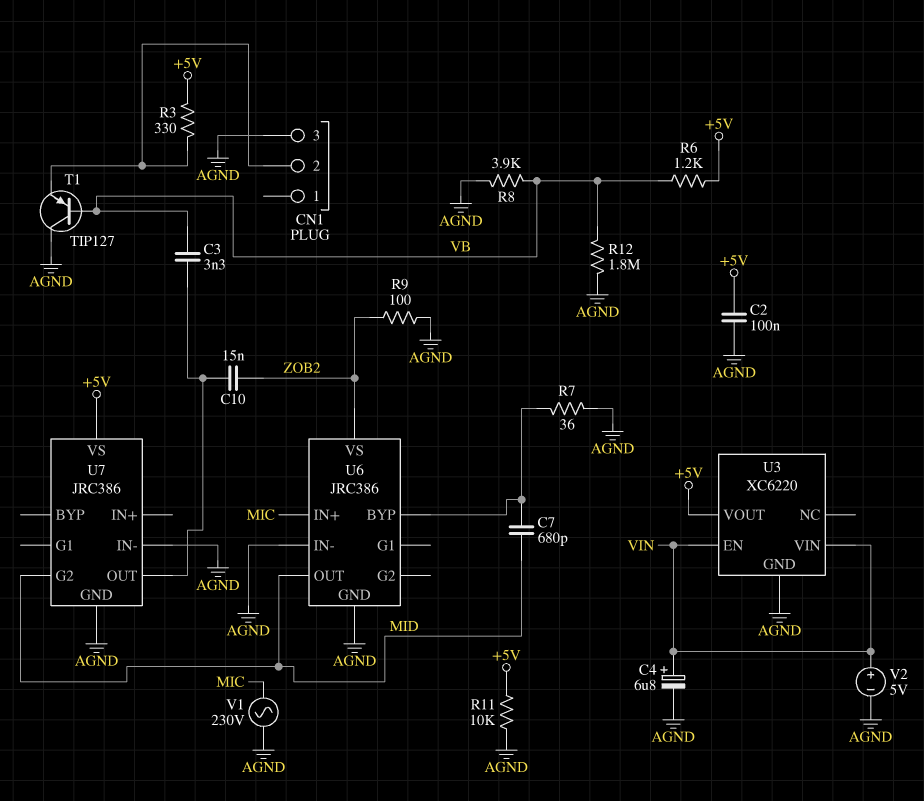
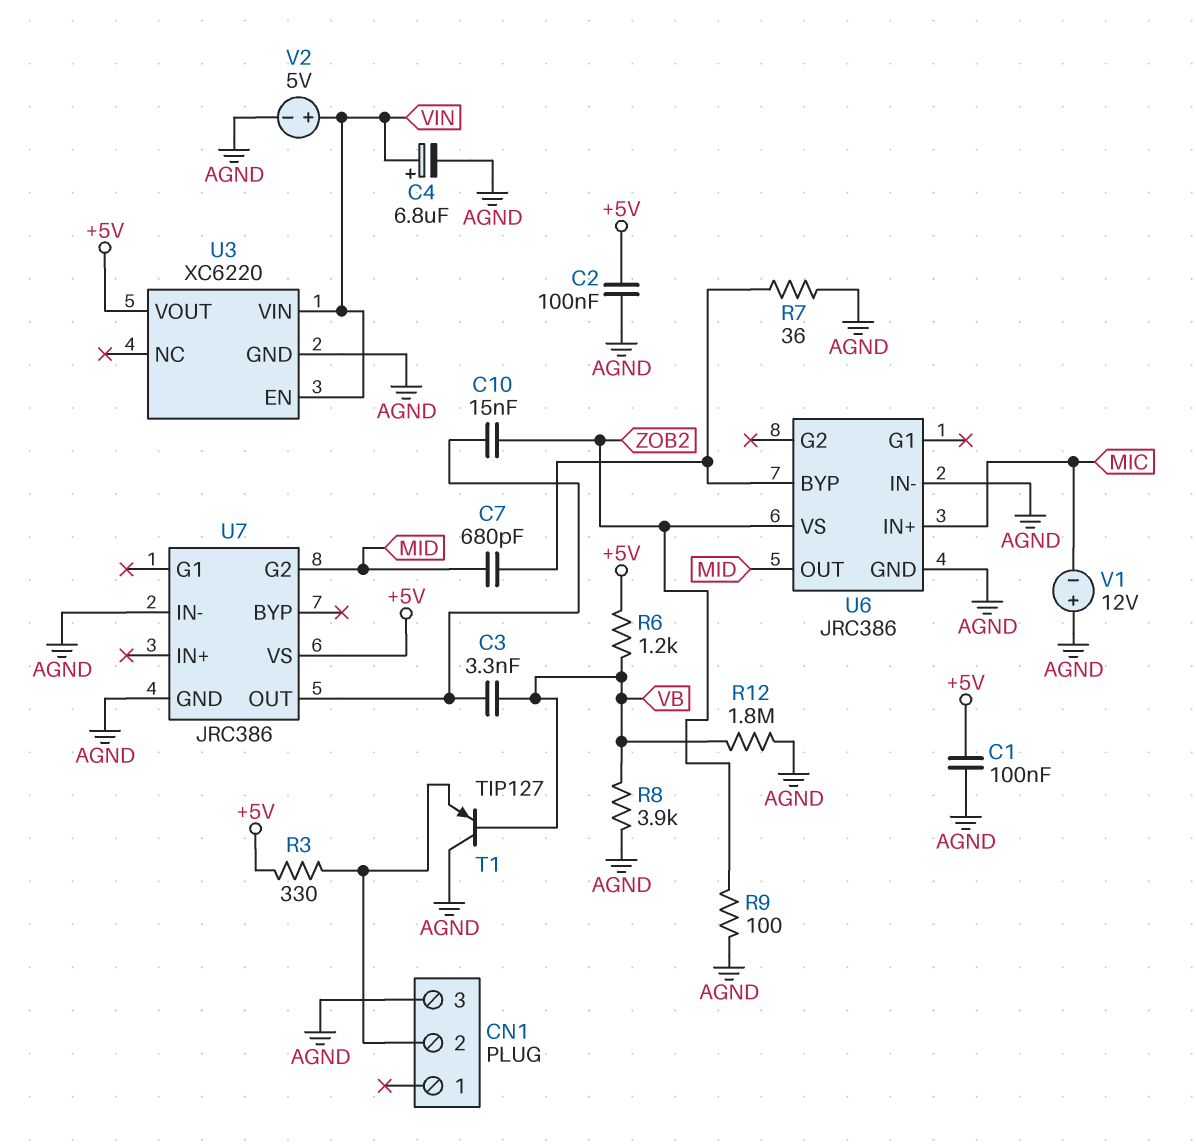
C1: none -> 100nF (+5V, AGND)
R11: 10k (+5V, AGND) -> none
V1: AC 230V (AGND, MIC) -> 12V (plus AGND, minus MIC)

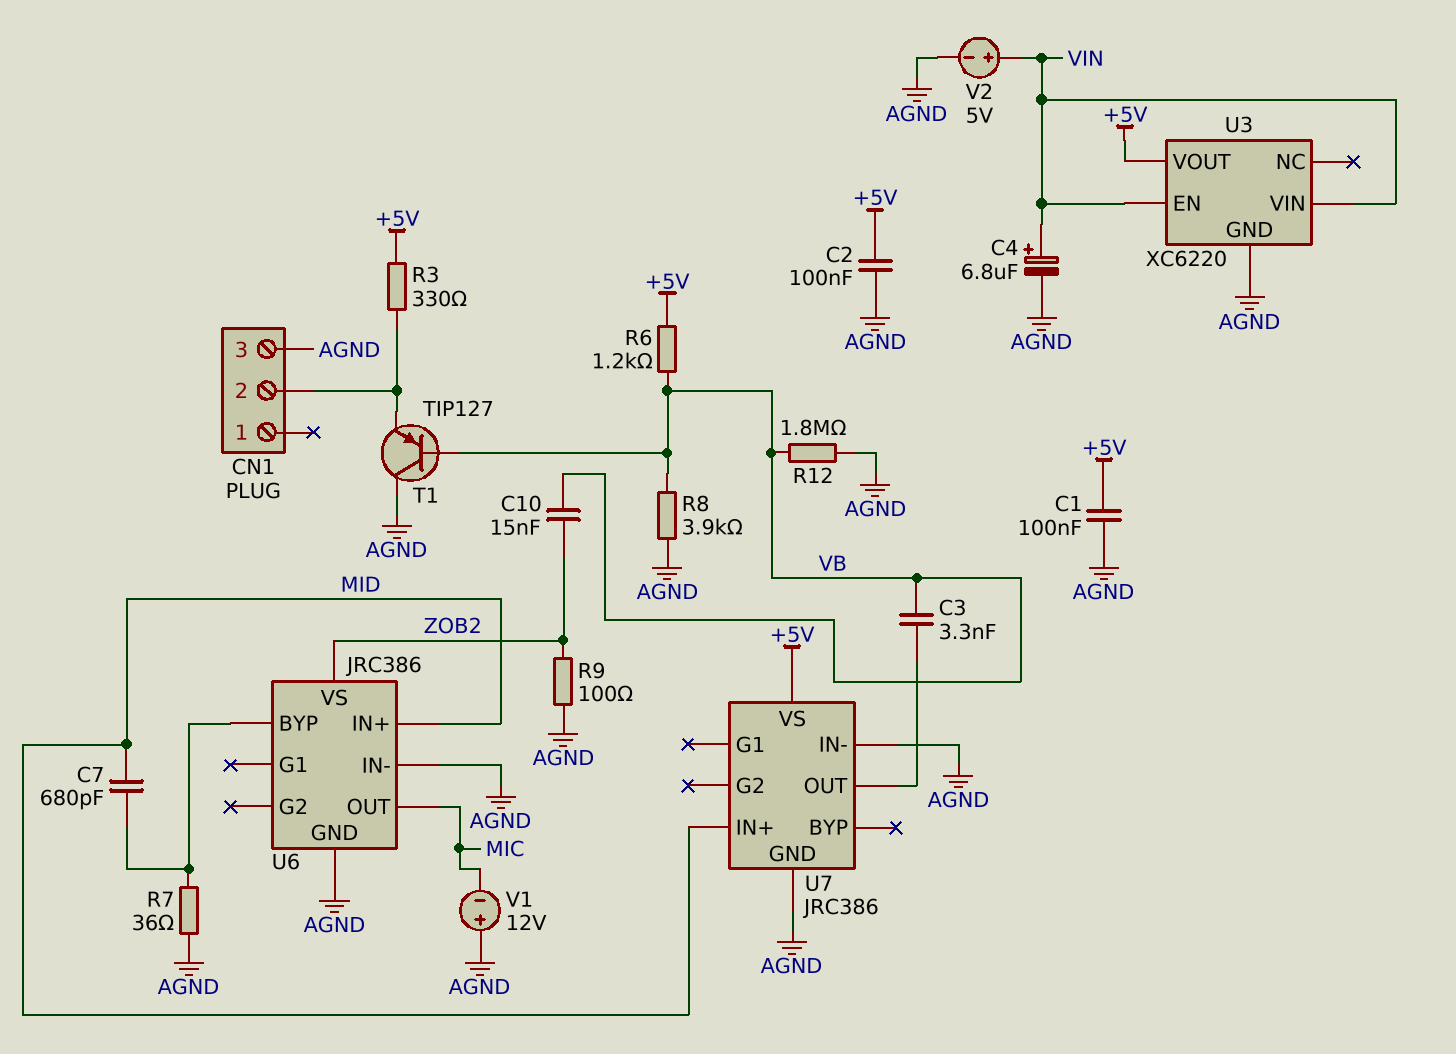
C10: 15nF (U7/OUT, ZOB2) -> 15nF (VB, ZOB2)
U6 pin IN+: MIC -> MID
U6 pin OUT: MID -> MIC
U7 pin G2: MID -> none
U7 pin IN+: none -> MID

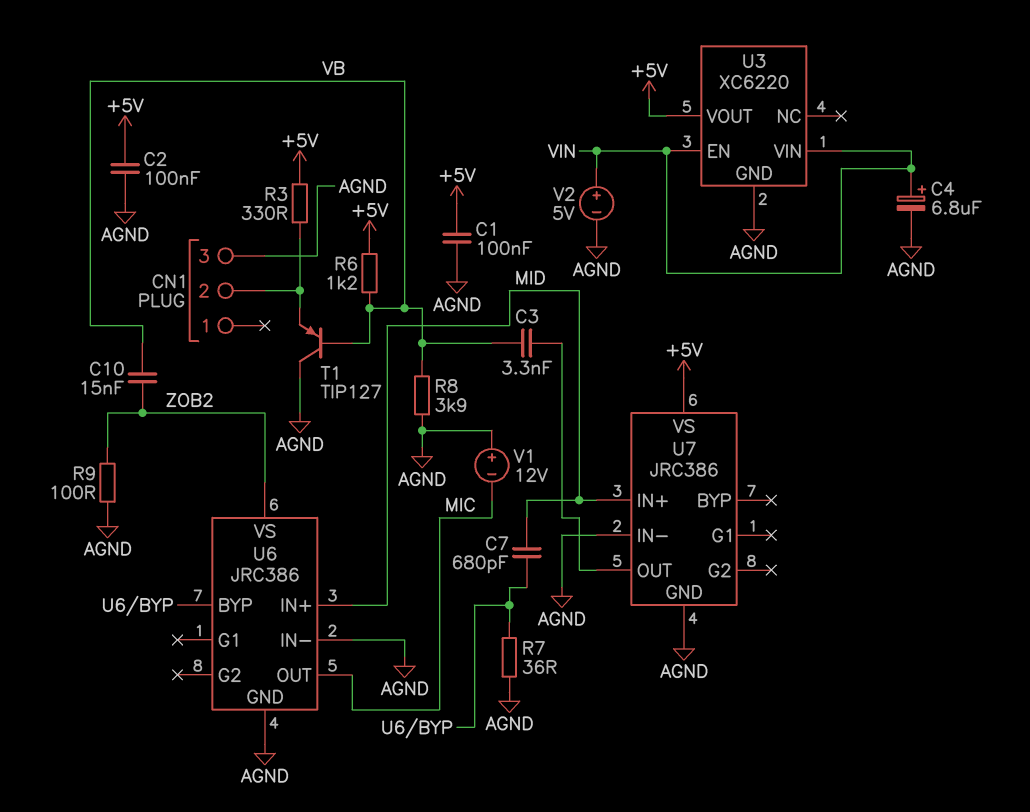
R12: 1.8M (AGND, VB) -> none

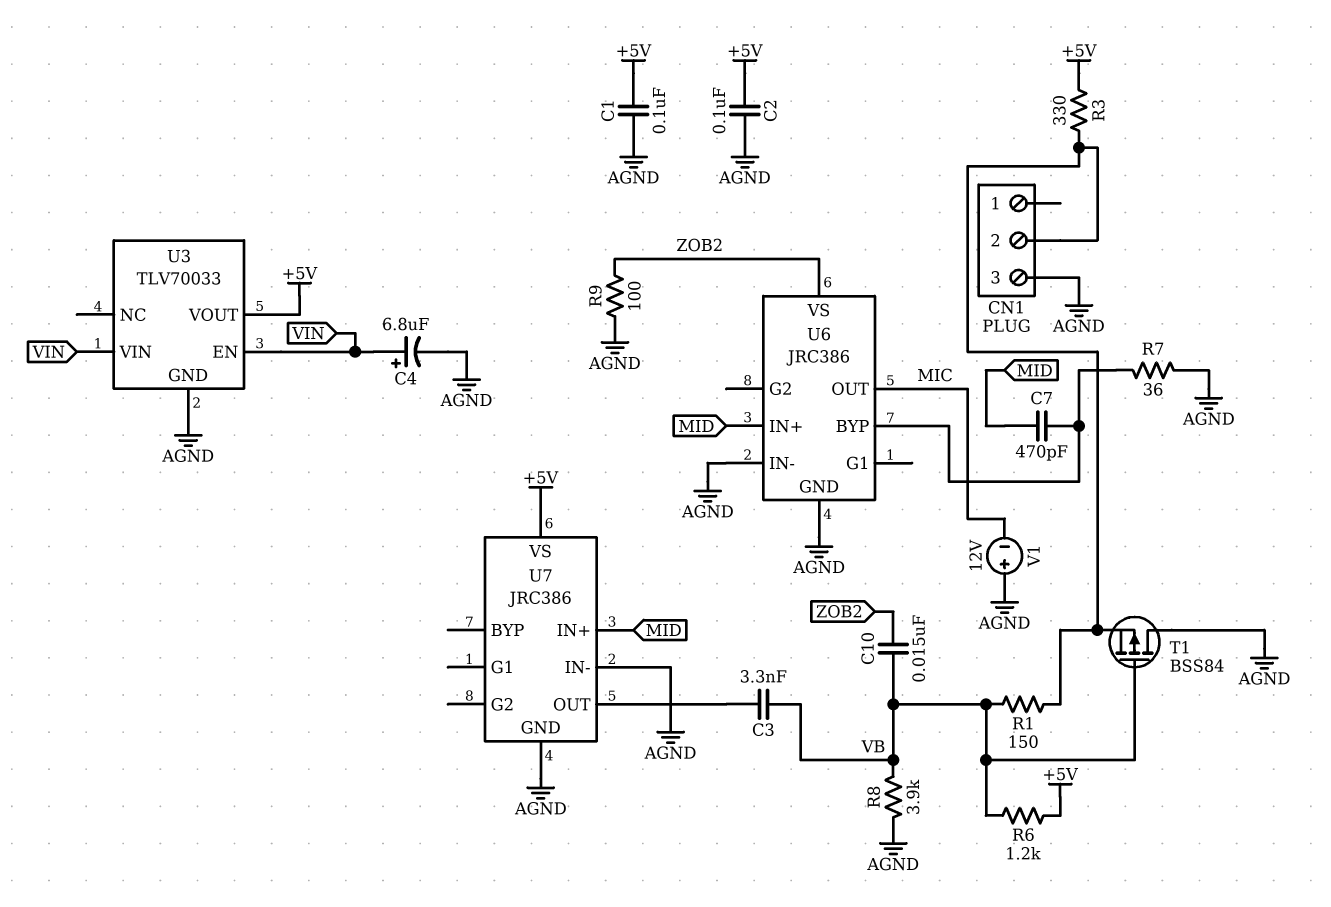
C7: 680pF (MID, U6/BYP) -> 470pF (MID, U6/BYP)
R1: none -> 150 (CN1/2, VB)
T1: PNP TIP127 (B VB, C AGND, E CN1/2) -> PMOS BSS84 (G VB, D AGND, S CN1/2)
U3: XC6220 -> TLV70033
V2: 5V (plus VIN, minus AGND) -> none

